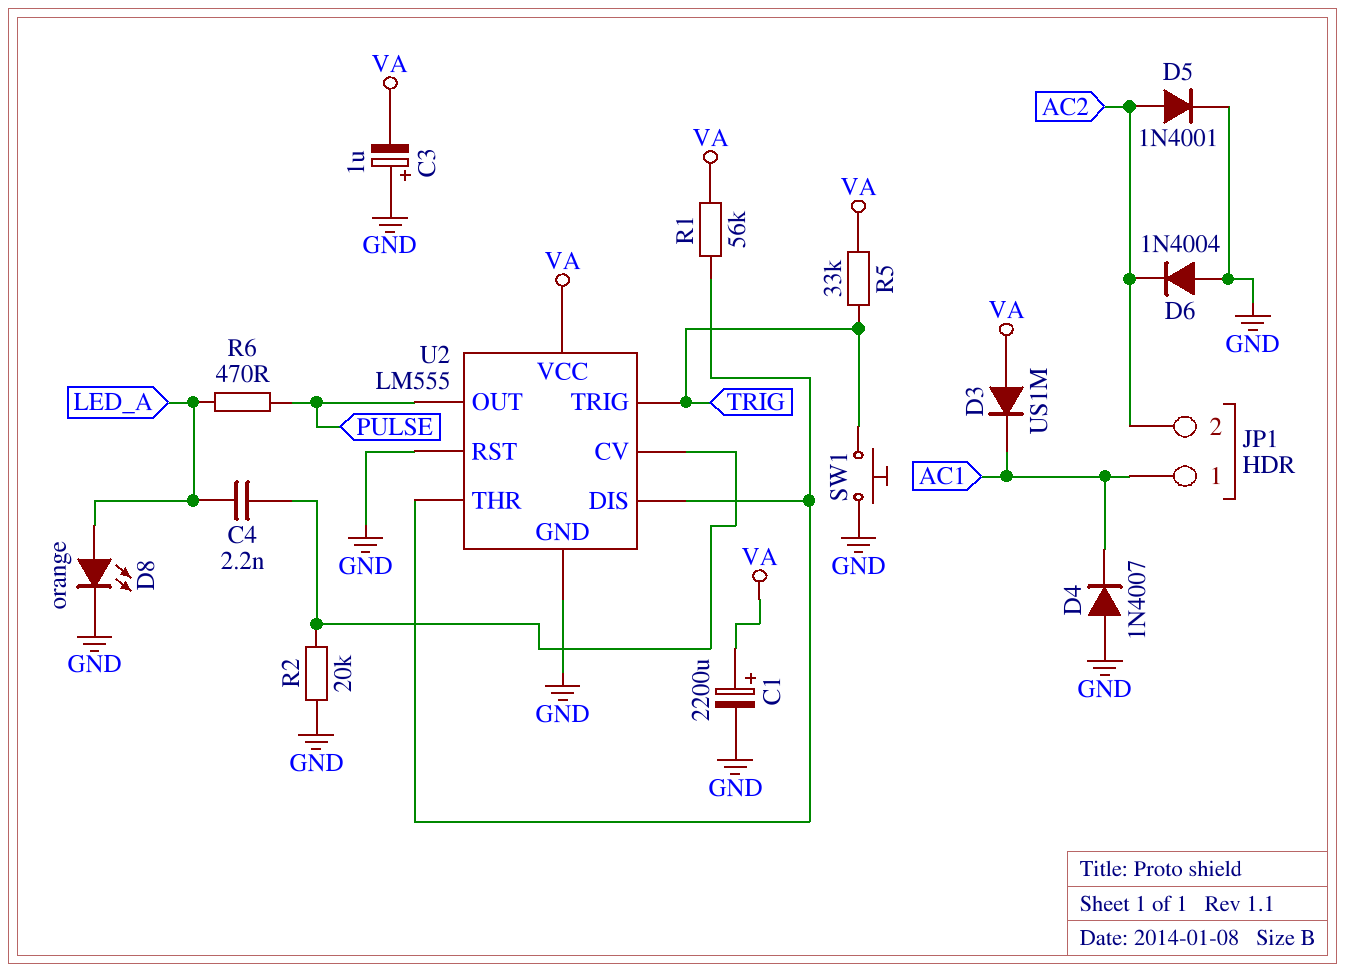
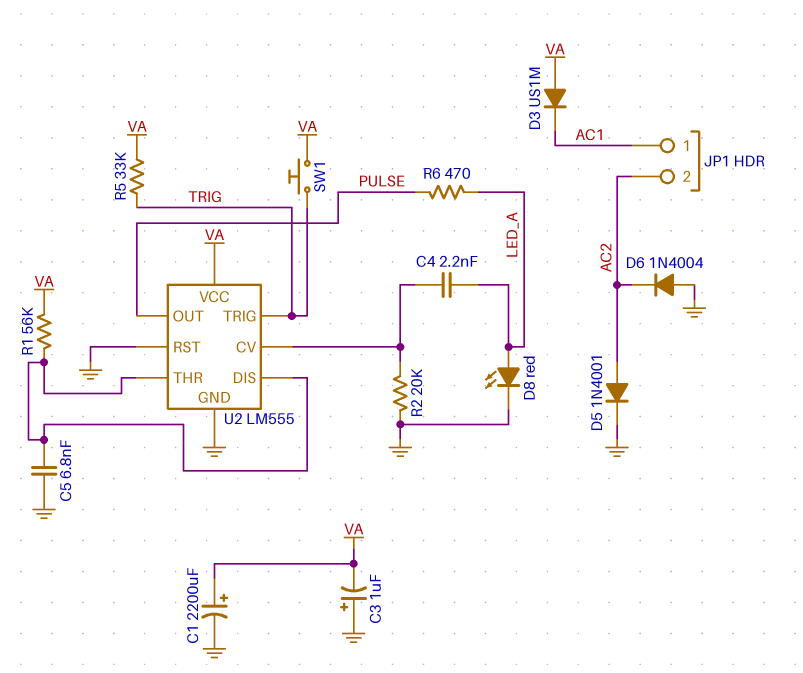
C5: none -> 6.8nF (GND, U2/DIS)
D4: diode 1N4007 (A GND, K AC1) -> none
D8: LED orange (A LED_A, K GND) -> LED red (A LED_A, K GND)
SW1: button (GND, TRIG) -> button (TRIG, VA)

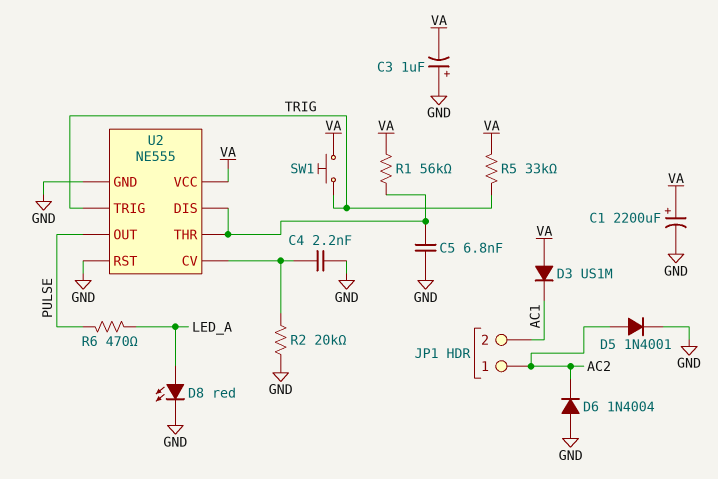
C4: 2.2nF (LED_A, U2/CV) -> 2.2nF (GND, U2/CV)
JP1 pin 1: AC1 -> AC2
JP1 pin 2: AC2 -> AC1
U2: LM555 -> NE555

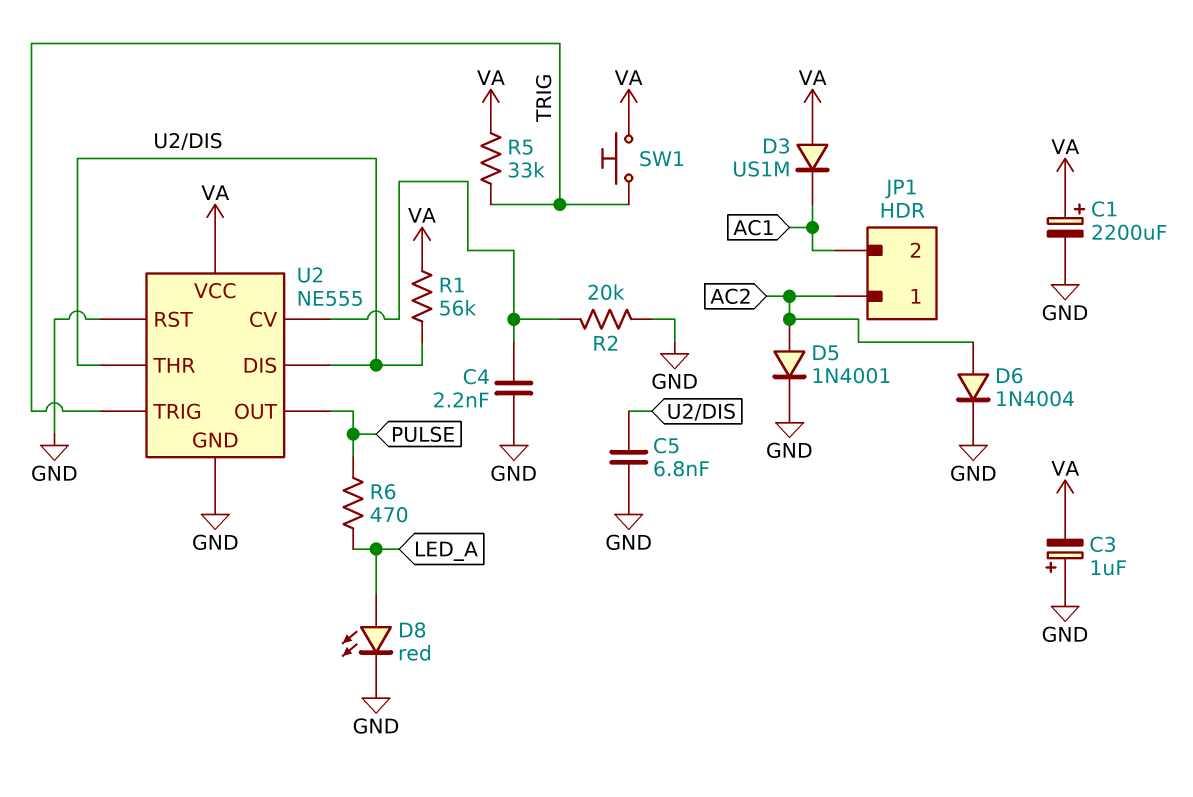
D6: diode 1N4004 (A GND, K AC2) -> diode 1N4004 (A AC2, K GND)

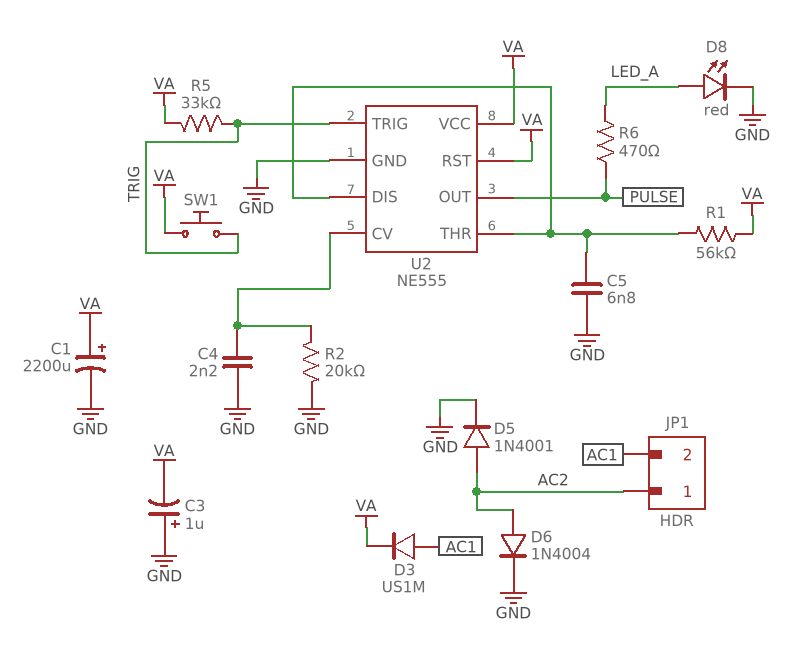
D3: diode US1M (A VA, K AC1) -> diode US1M (A AC1, K VA)
U2 pin RST: GND -> VA

